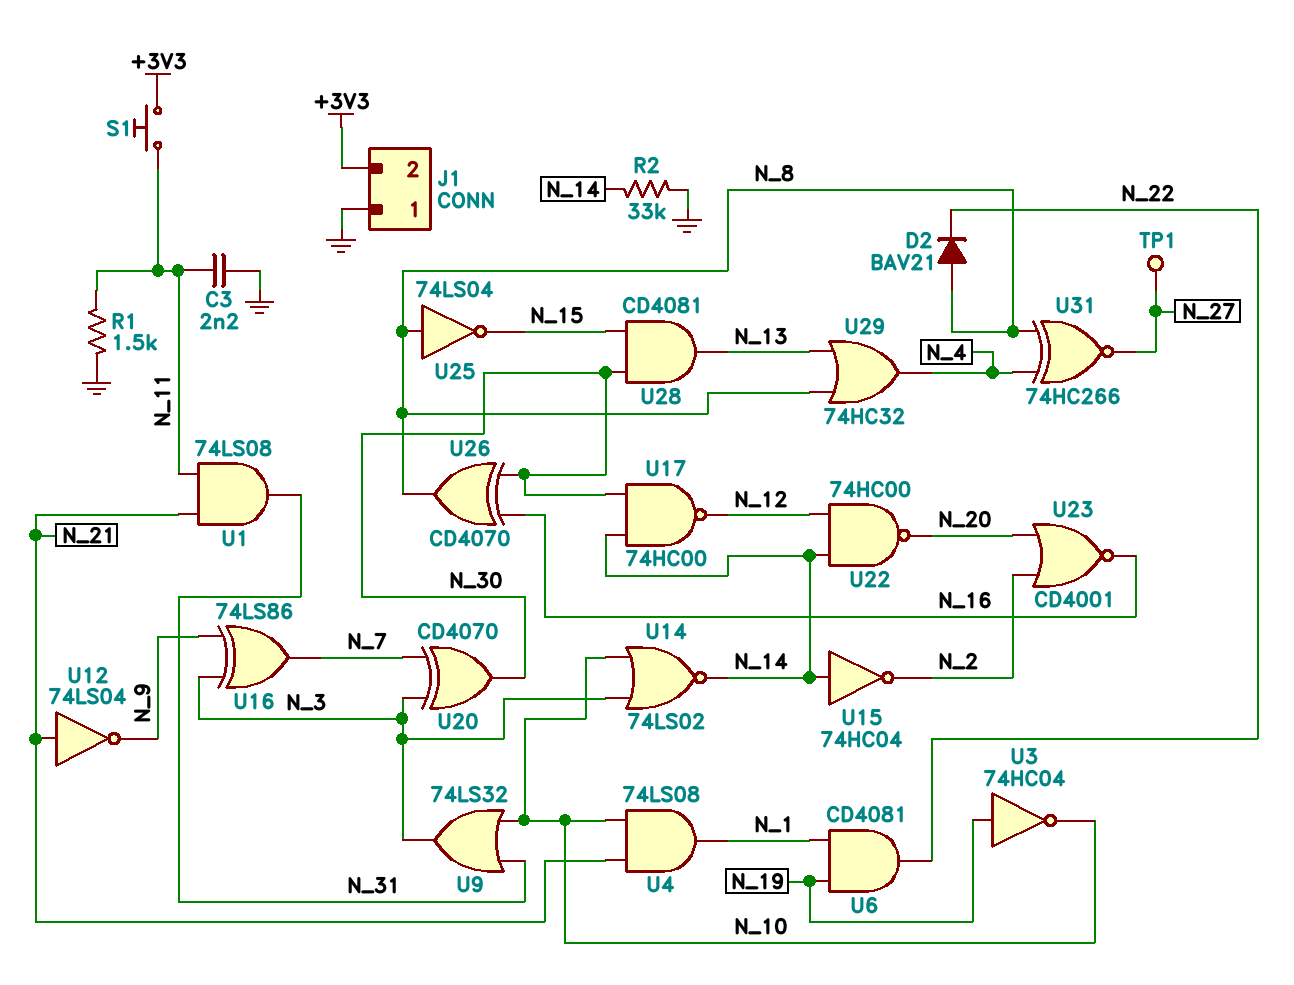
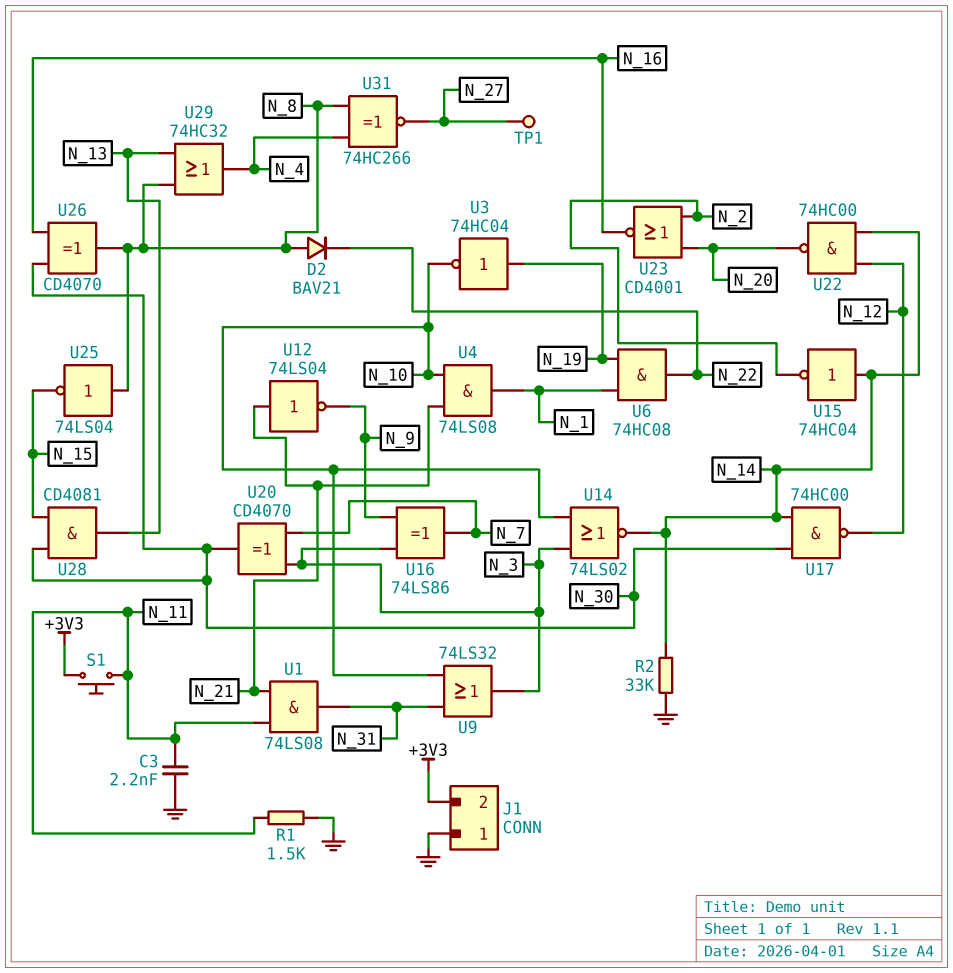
U6: AND CD4081 (in N_1, in N_19, out N_22) -> AND 74HC08 (in N_1, in N_19, out N_22)

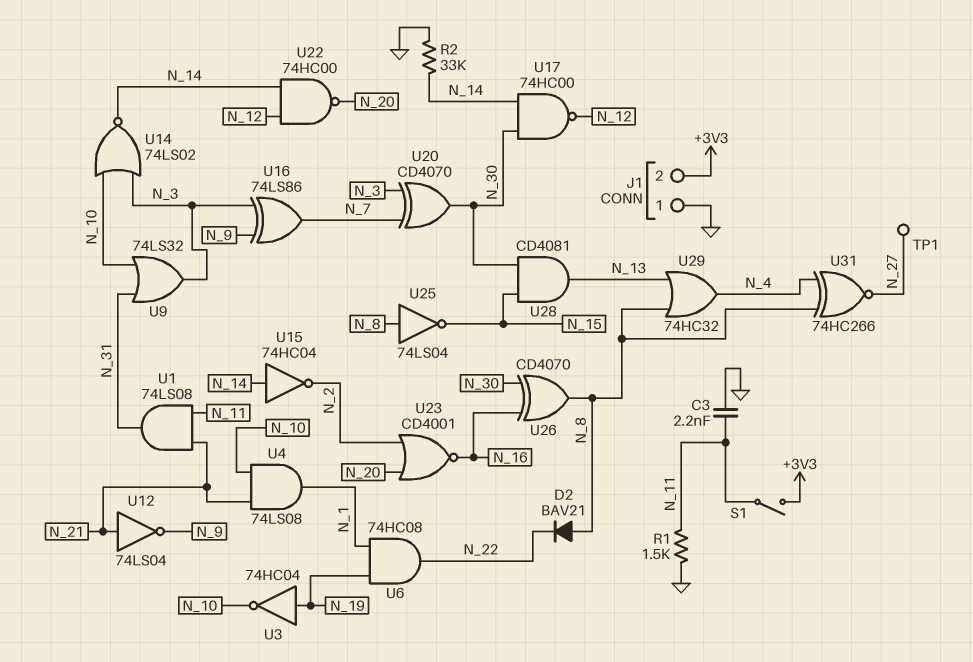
S1: button (+3V3, N_11) -> switch (+3V3, N_11)

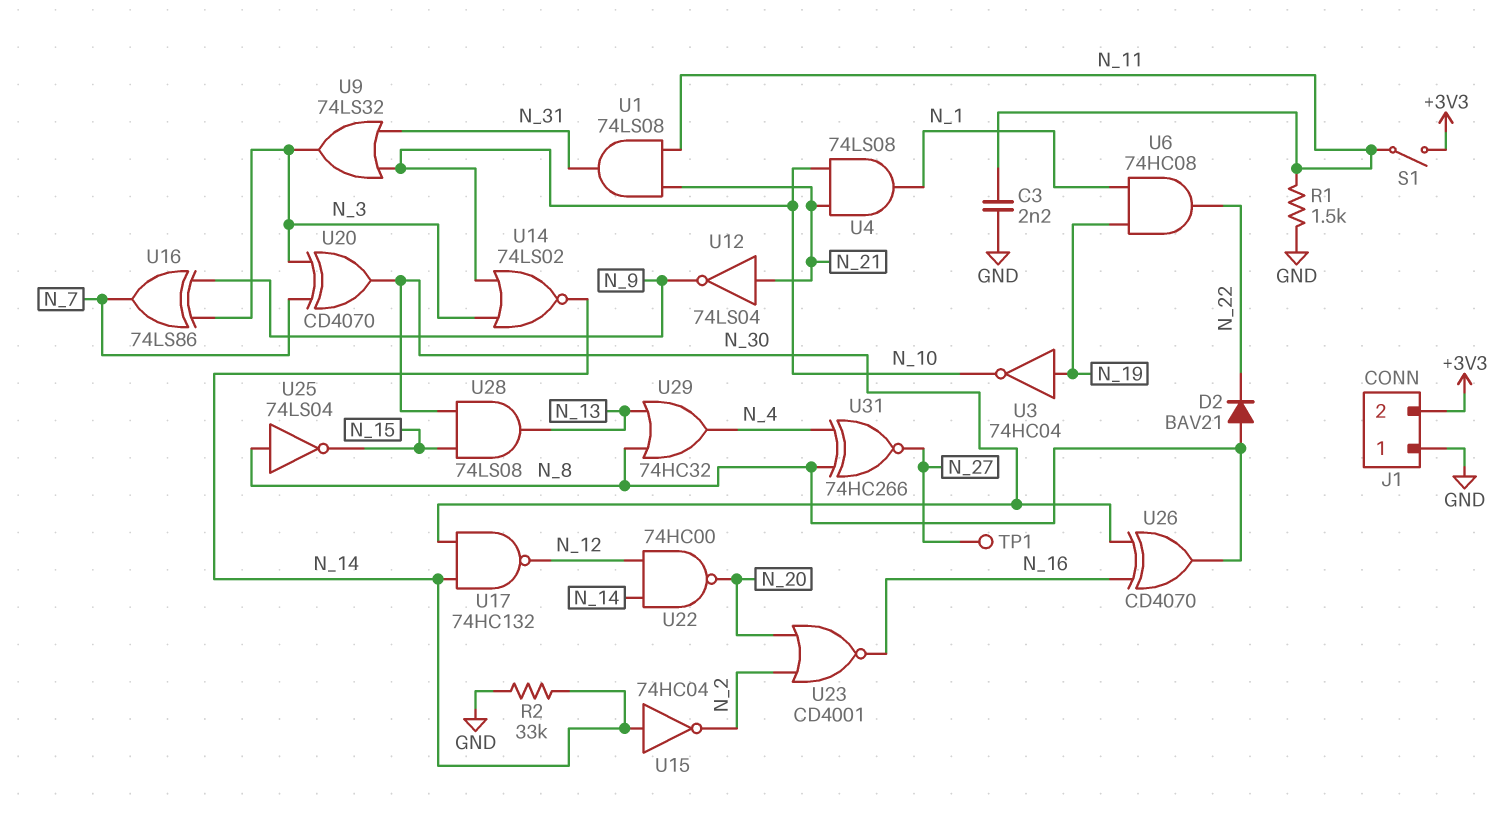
U17: NAND 74HC00 (in N_14, in N_30, out N_12) -> NAND 74HC132 (in N_14, in N_30, out N_12)
U28: AND CD4081 (in N_15, in N_30, out N_13) -> AND 74LS08 (in N_15, in N_30, out N_13)

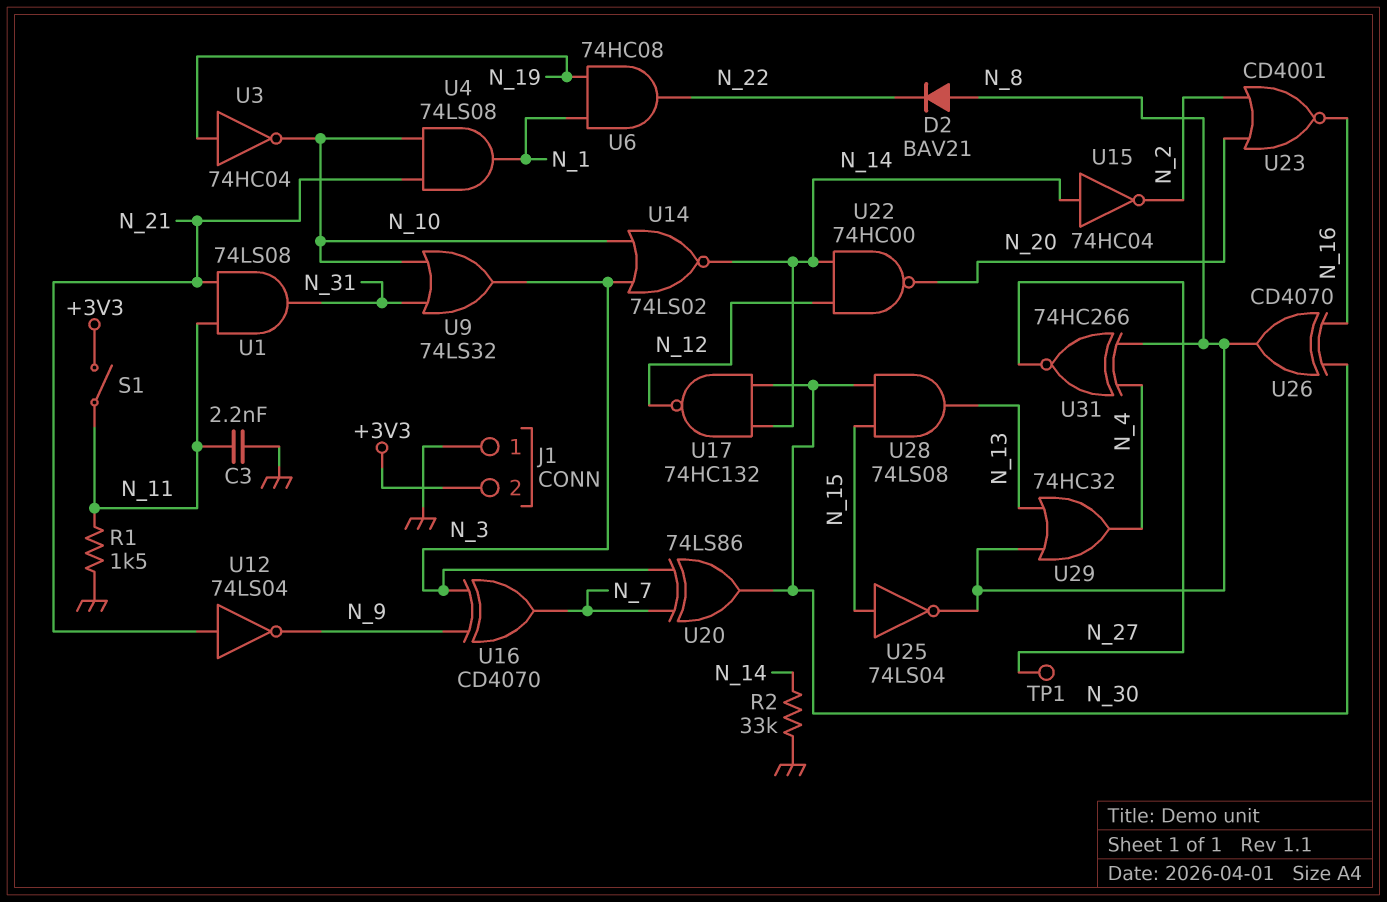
U16: XOR 74LS86 (in N_3, in N_9, out N_7) -> XOR CD4070 (in N_3, in N_9, out N_7)
U20: XOR CD4070 (in N_3, in N_7, out N_30) -> XOR 74LS86 (in N_3, in N_7, out N_30)
U25: NOT 74LS04 (in N_8, out N_15) -> NOT 74LS04 (in N_15, out N_8)

